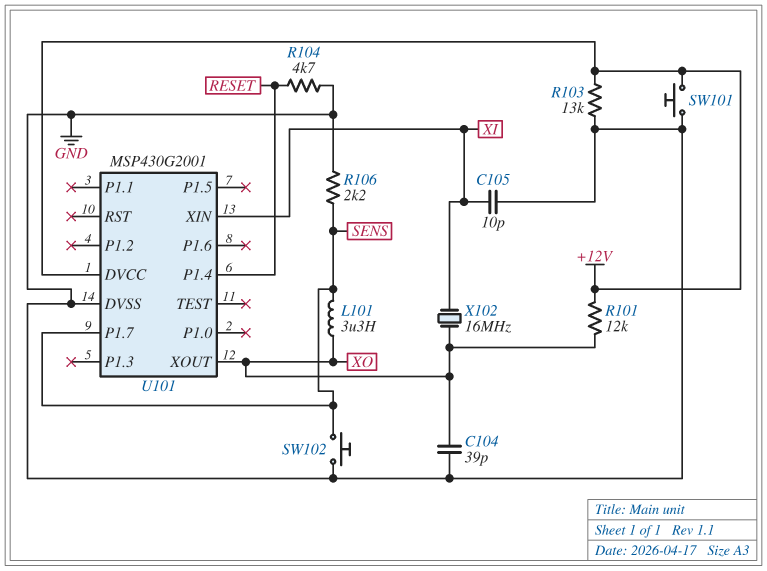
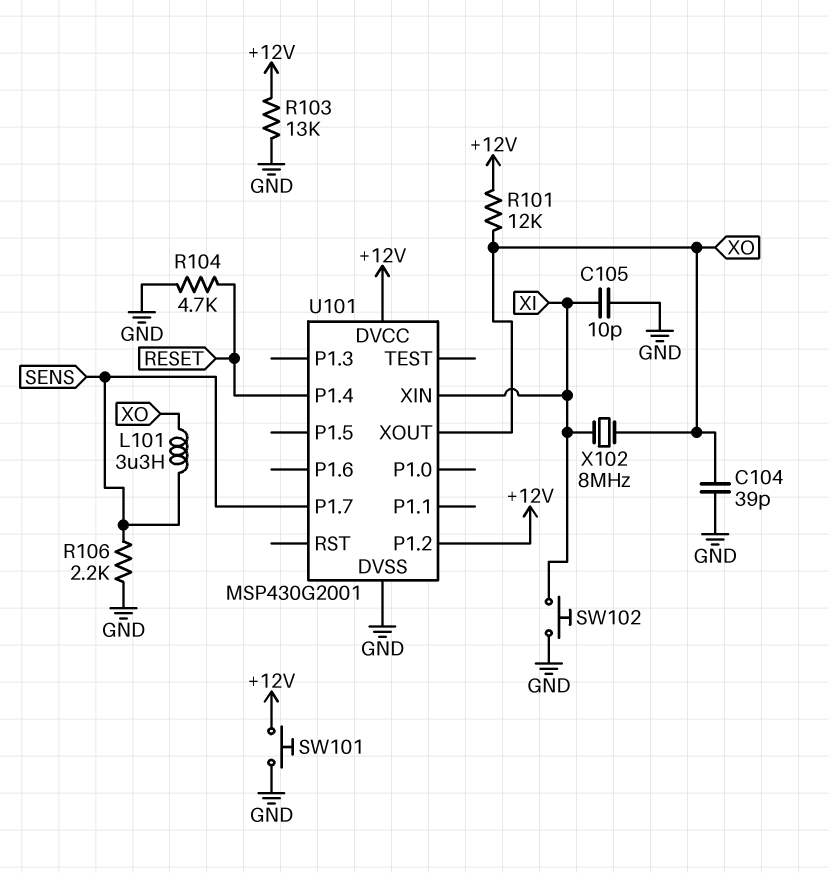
SW102: button (GND, SENS) -> button (GND, XI)
U101 pin P1.2: none -> +12V
X102: 16MHz (XI, XO) -> 8MHz (XI, XO)

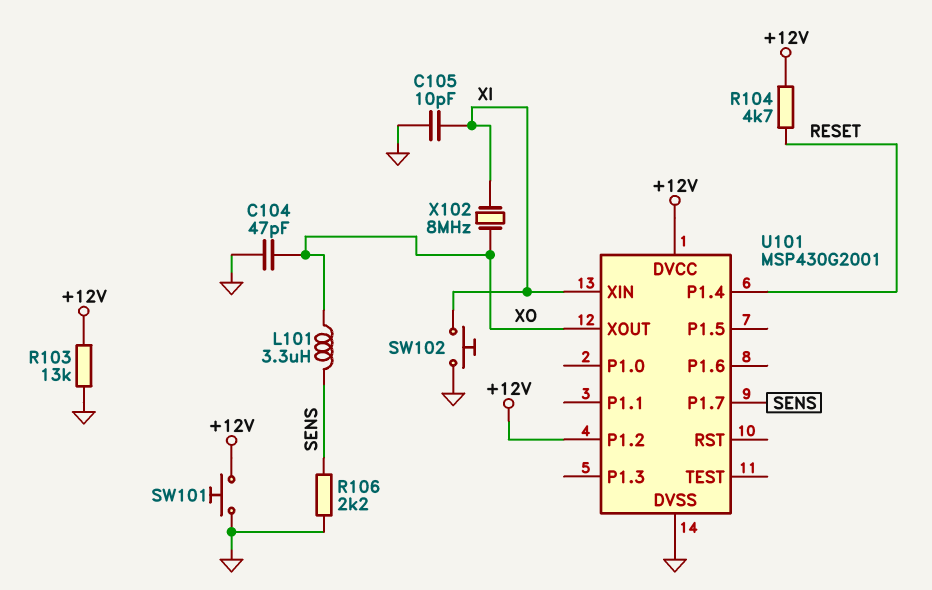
C104: 39pF (GND, XO) -> 47pF (GND, XO)
R101: 12k (+12V, XO) -> none
R104: 4.7k (GND, RESET) -> 4.7k (+12V, RESET)

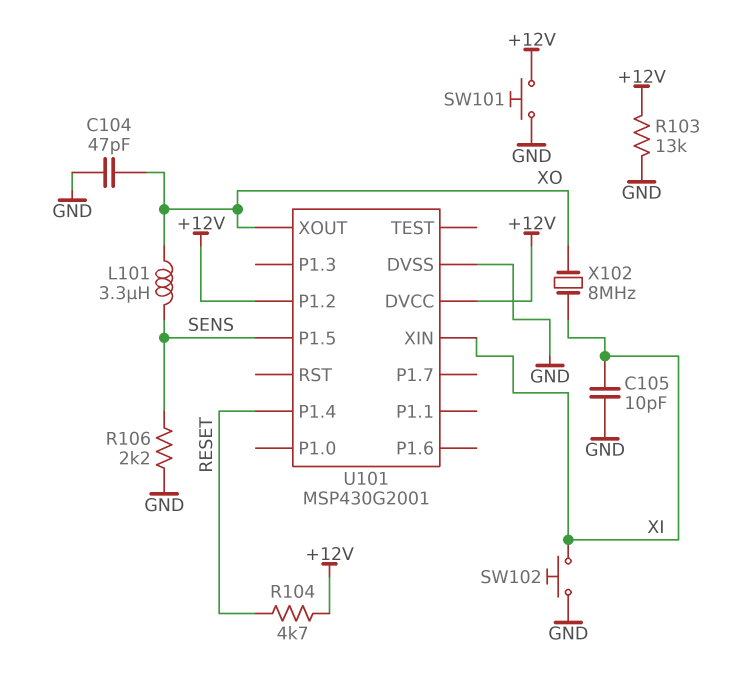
U101 pin P1.5: none -> SENS
U101 pin P1.7: SENS -> none

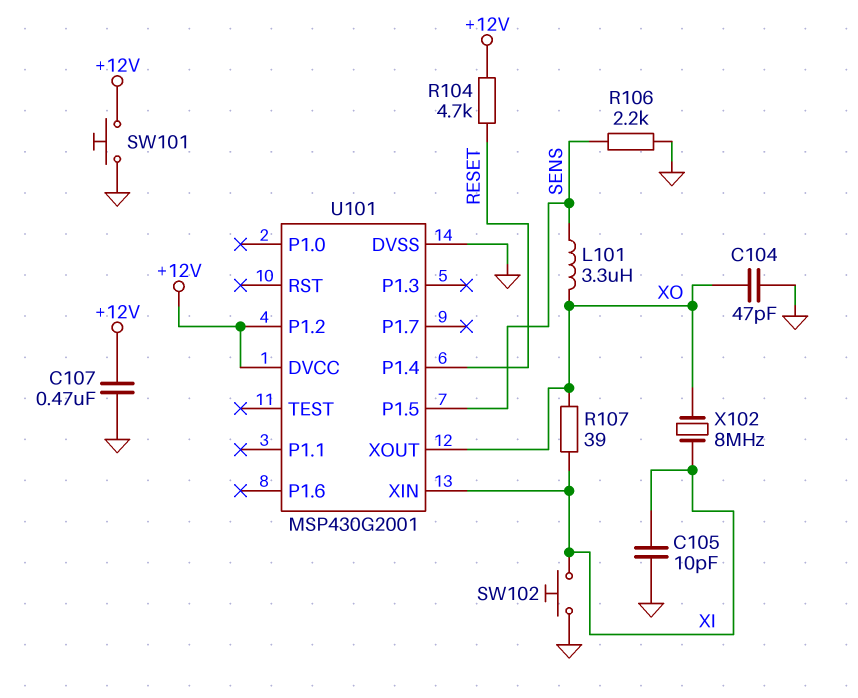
C107: none -> 470nF (+12V, GND)
R103: 13k (+12V, GND) -> none
R107: none -> 39 (XI, XO)

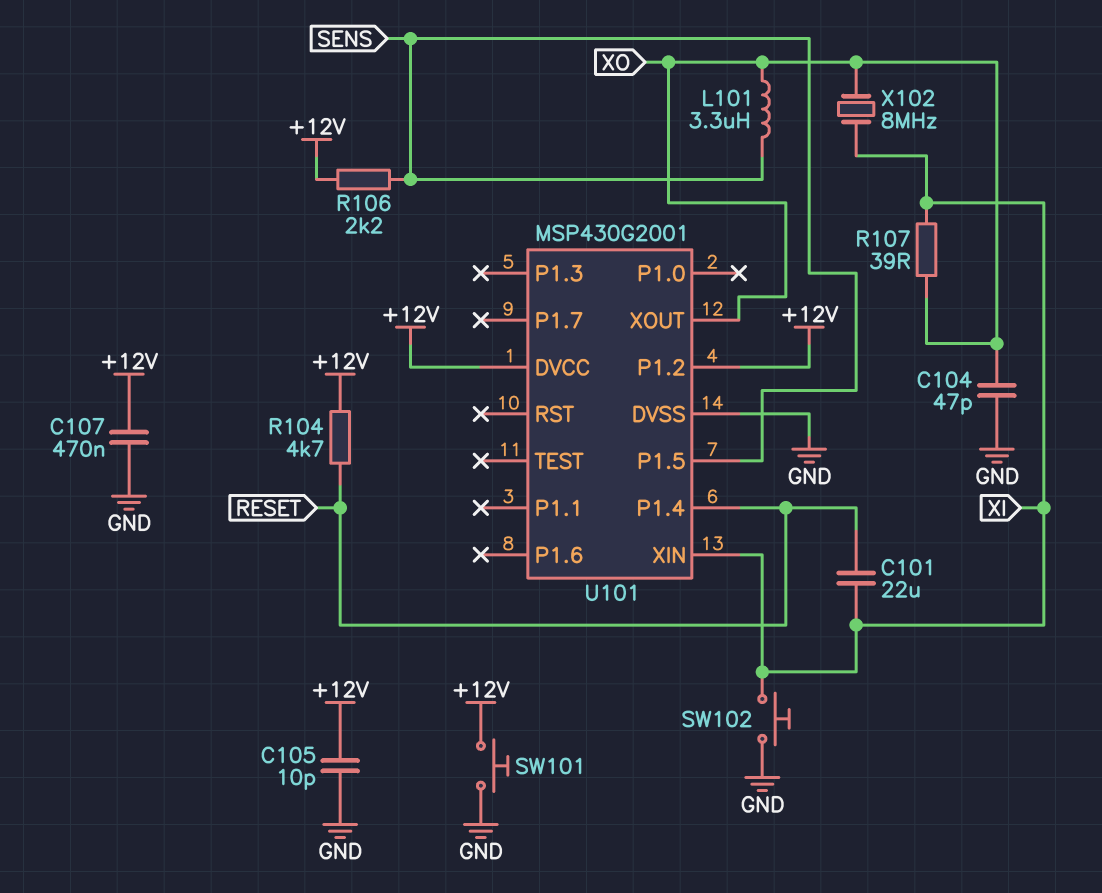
C101: none -> 22uF (RESET, XI)
C105: 10pF (GND, XI) -> 10pF (+12V, GND)
R106: 2.2k (GND, SENS) -> 2.2k (+12V, SENS)

